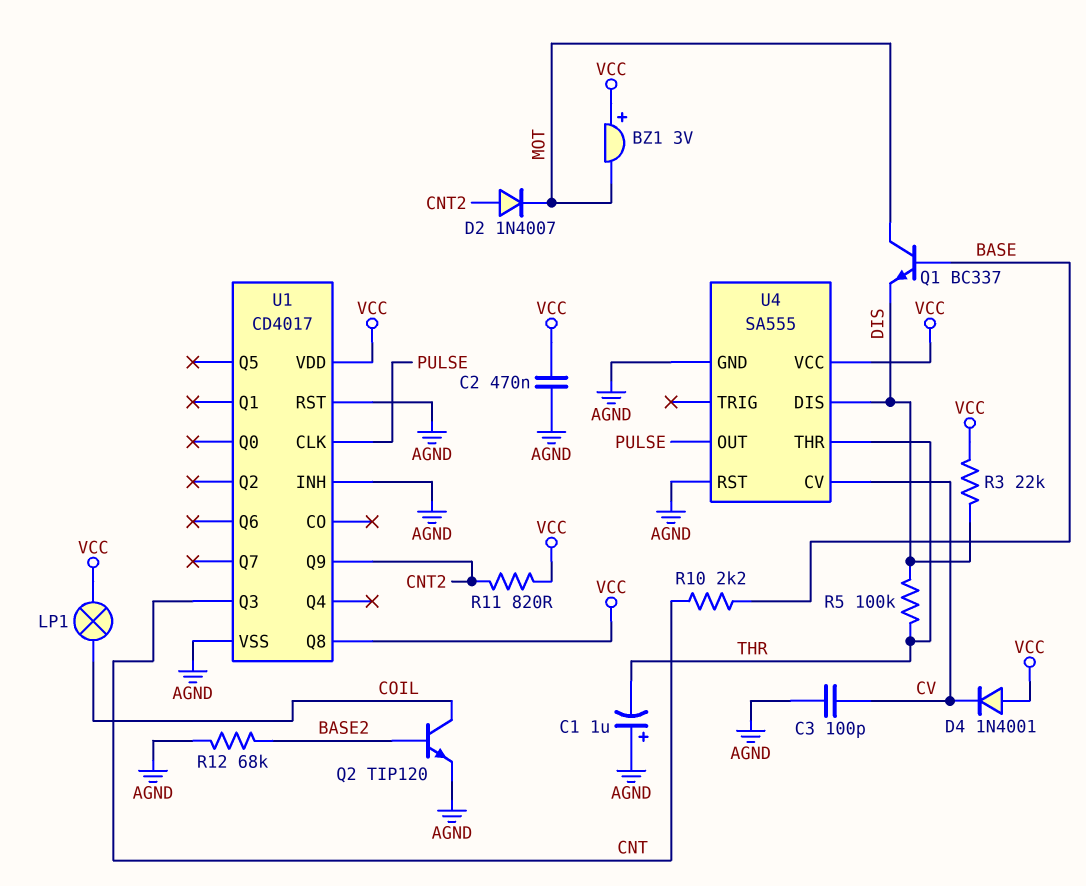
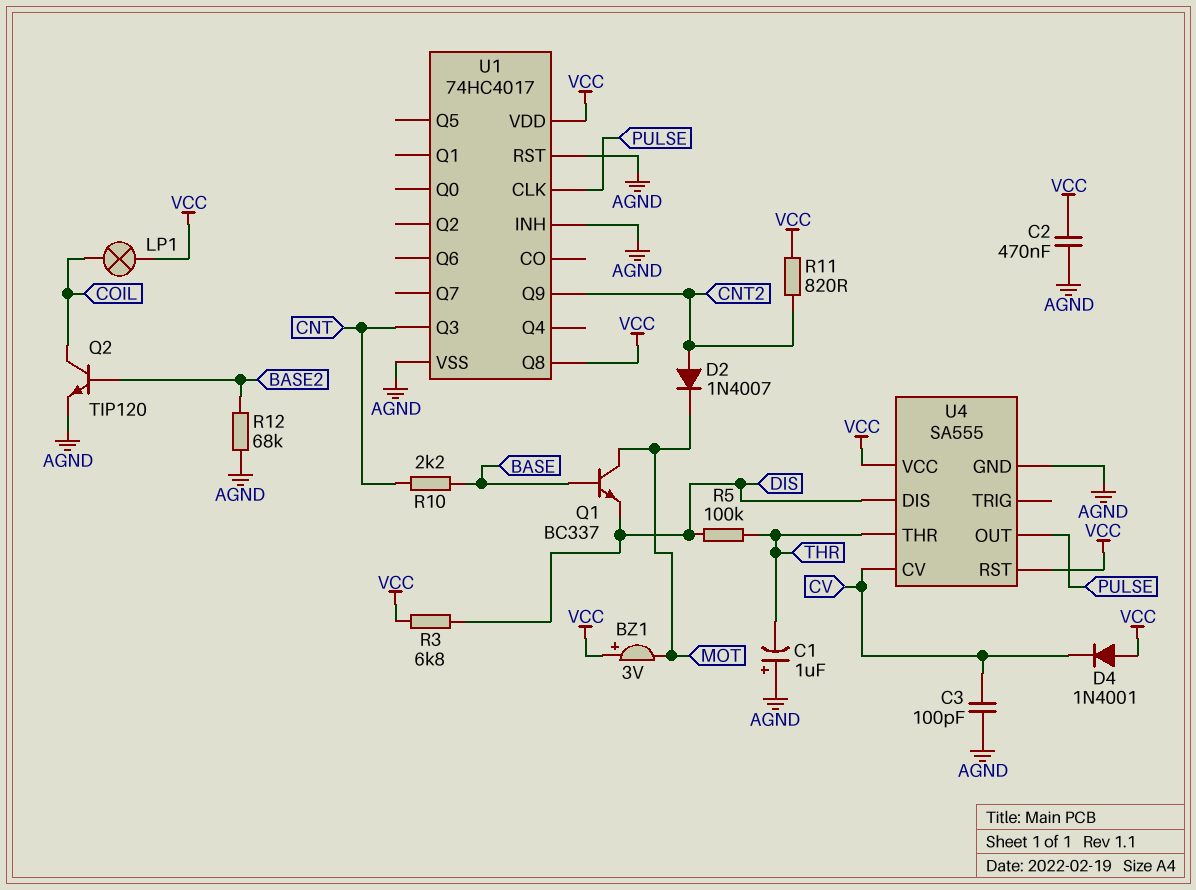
R3: 22k (DIS, VCC) -> 6.8k (DIS, VCC)
U1: CD4017 -> 74HC4017
U4 pin RST: AGND -> VCC

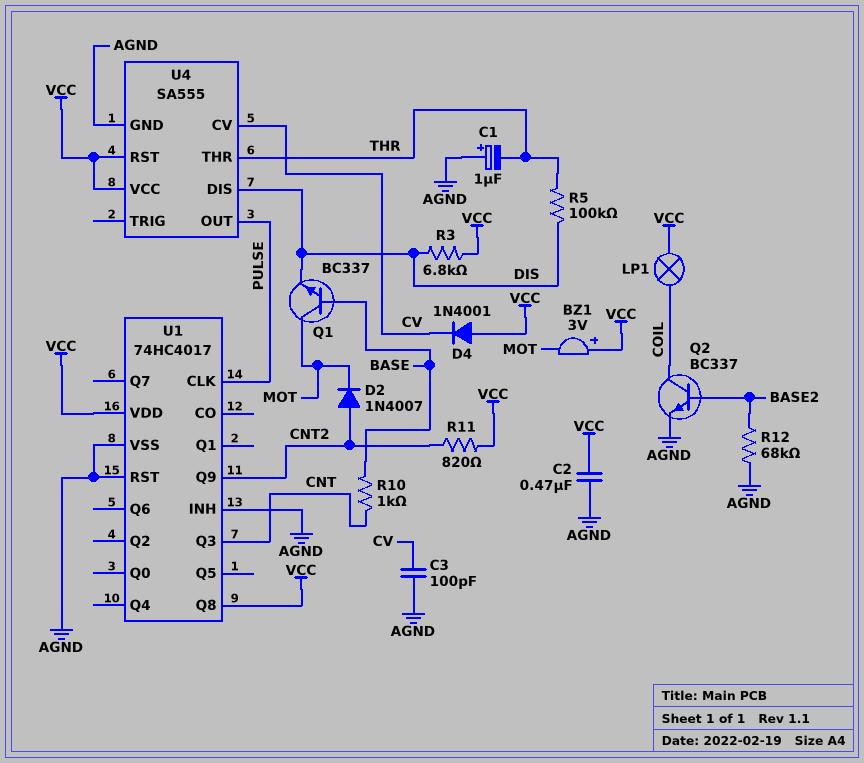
Q2: NPN TIP120 (B BASE2, C COIL, E AGND) -> NPN BC337 (B BASE2, C COIL, E AGND)
R10: 2.2k (BASE, CNT) -> 1k (BASE, CNT)

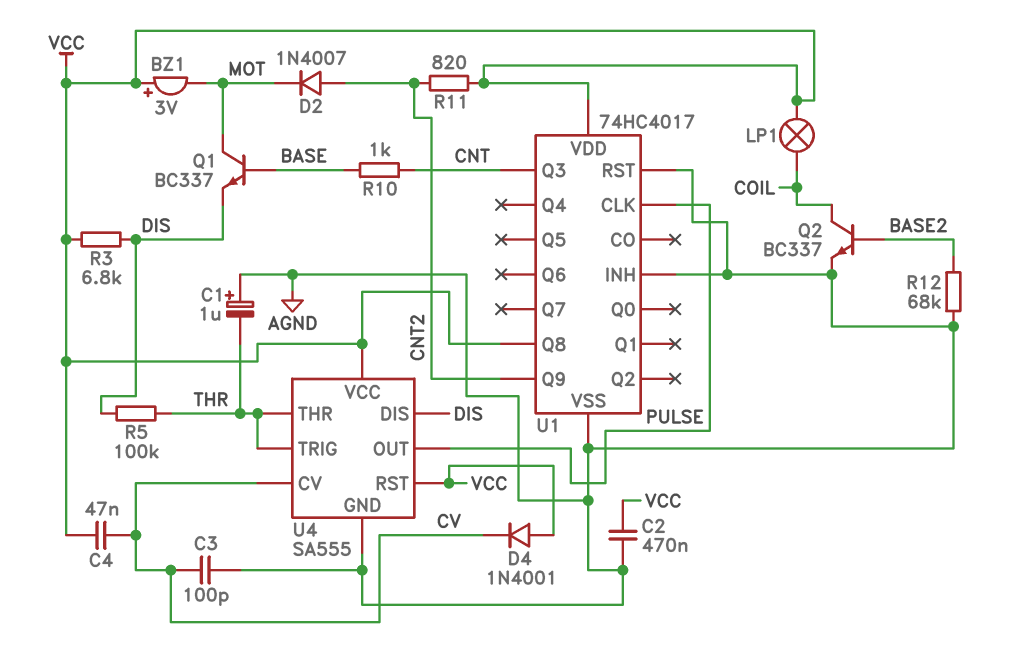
C4: none -> 47nF (CV, VCC)
U4 pin TRIG: none -> THR

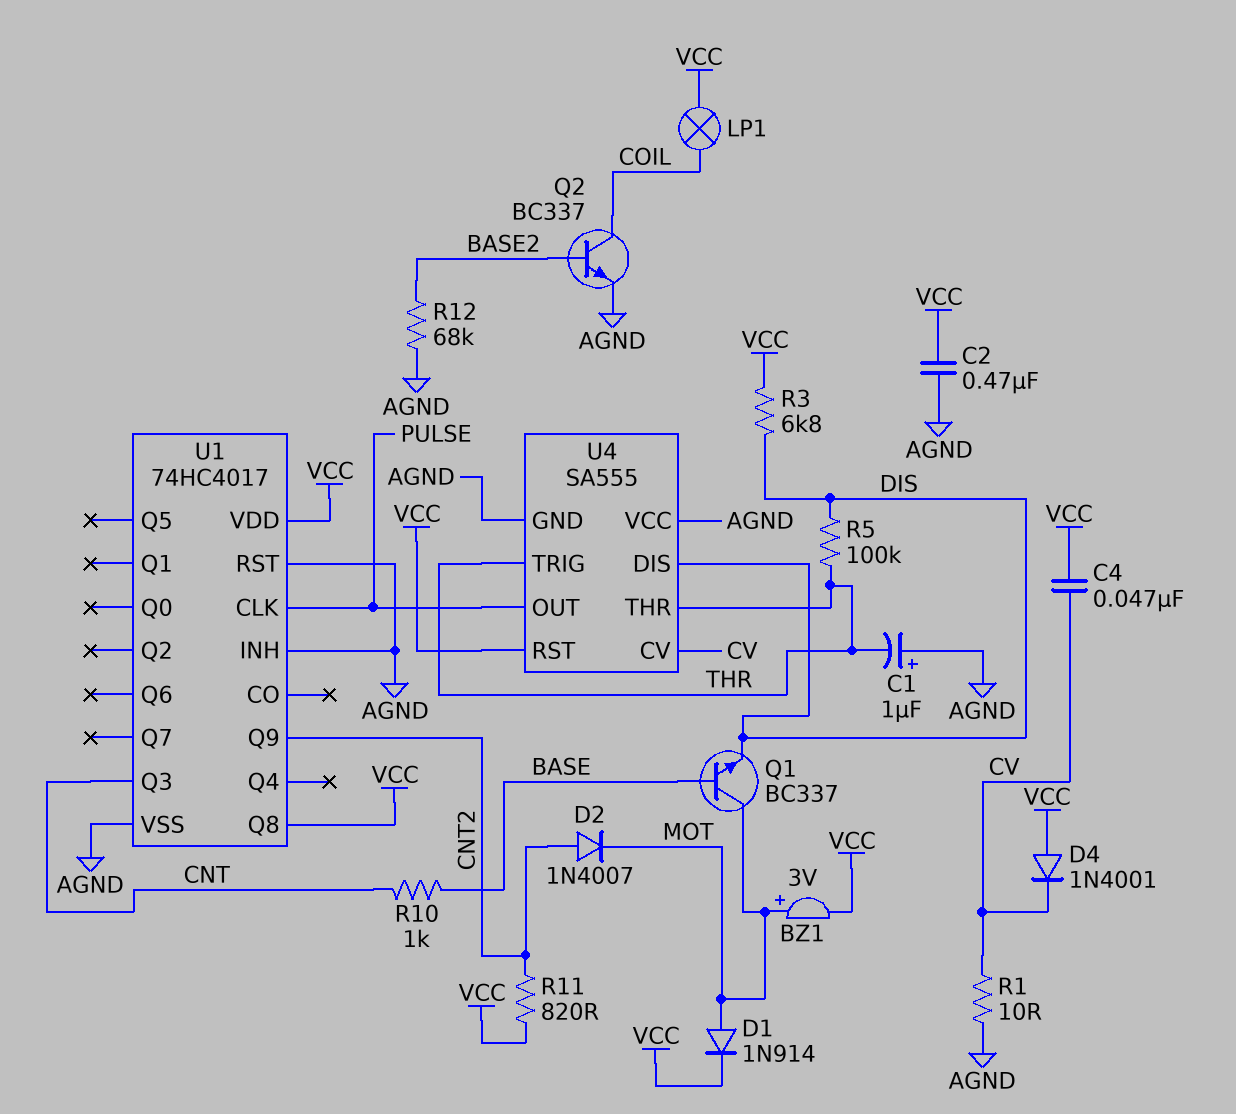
BZ1: buzzer 3V (plus VCC, minus MOT) -> buzzer 3V (plus MOT, minus VCC)
C3: 100pF (AGND, CV) -> none
D1: none -> diode 1N914 (A MOT, K VCC)
R1: none -> 10 (AGND, CV)
U4 pin VCC: VCC -> AGND

